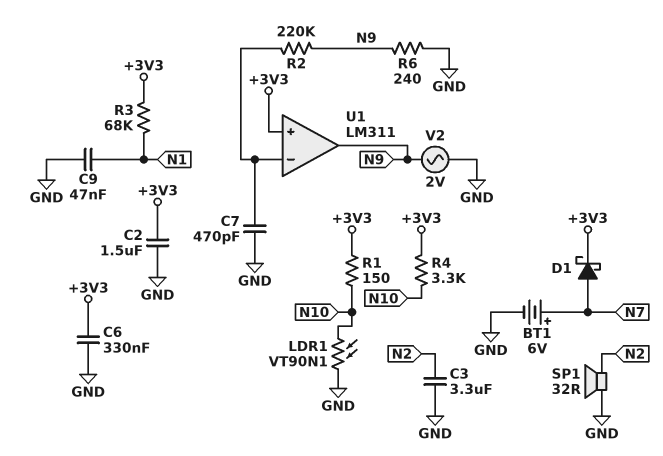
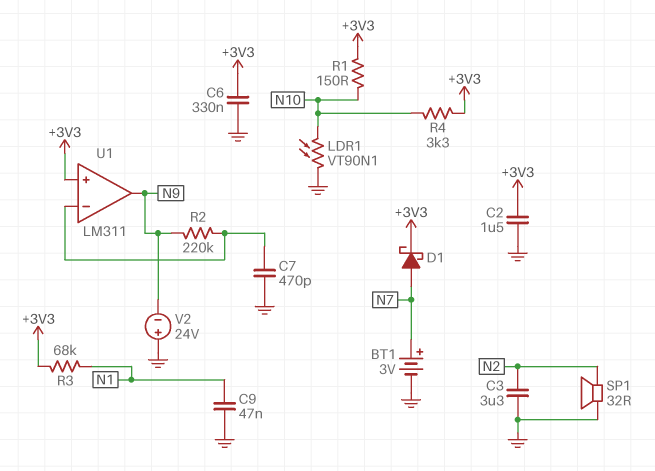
BT1: 6V (plus N7, minus GND) -> 3V (plus N7, minus GND)
R6: 240 (GND, N9) -> none
V2: AC 2V (GND, N9) -> 24V (plus GND, minus N9)

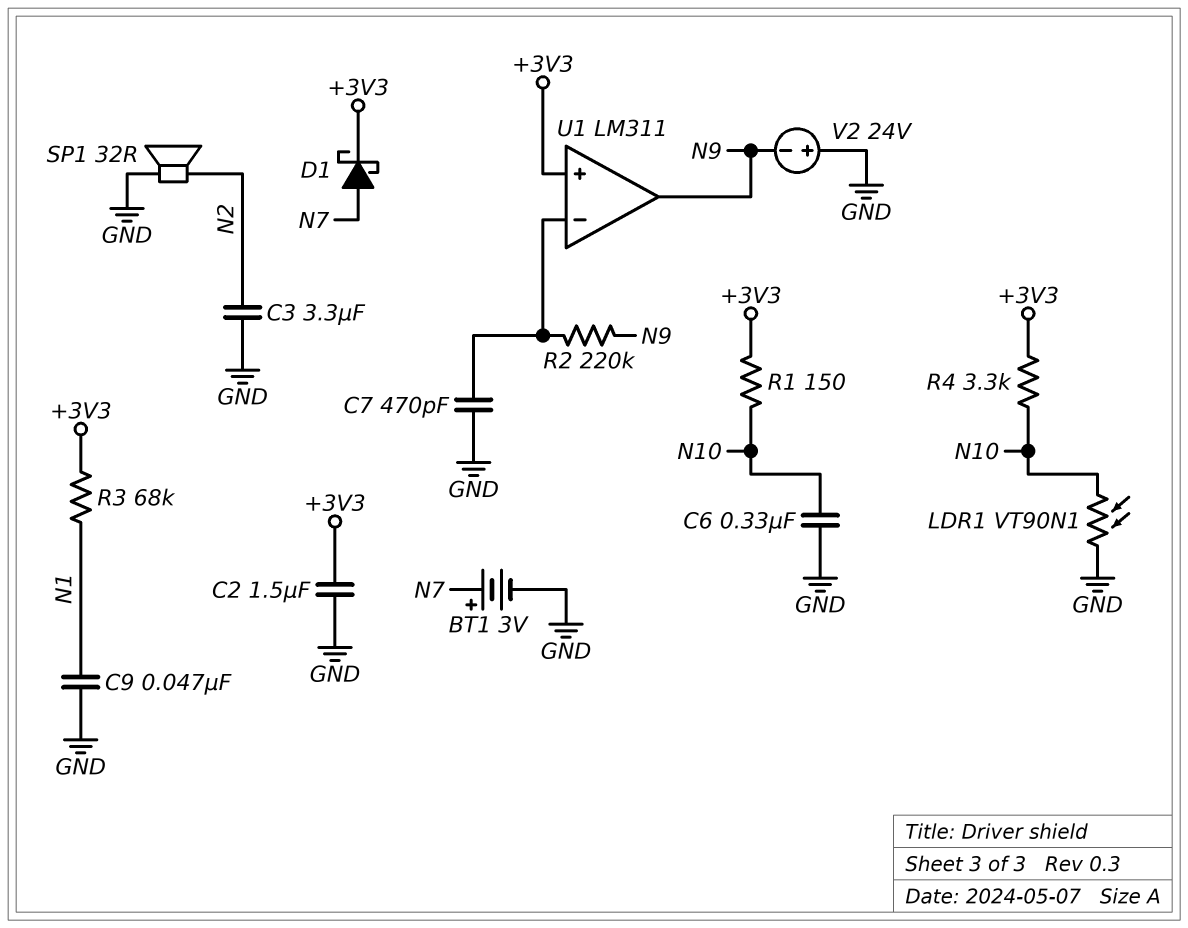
C6: 330nF (+3V3, GND) -> 330nF (GND, N10)

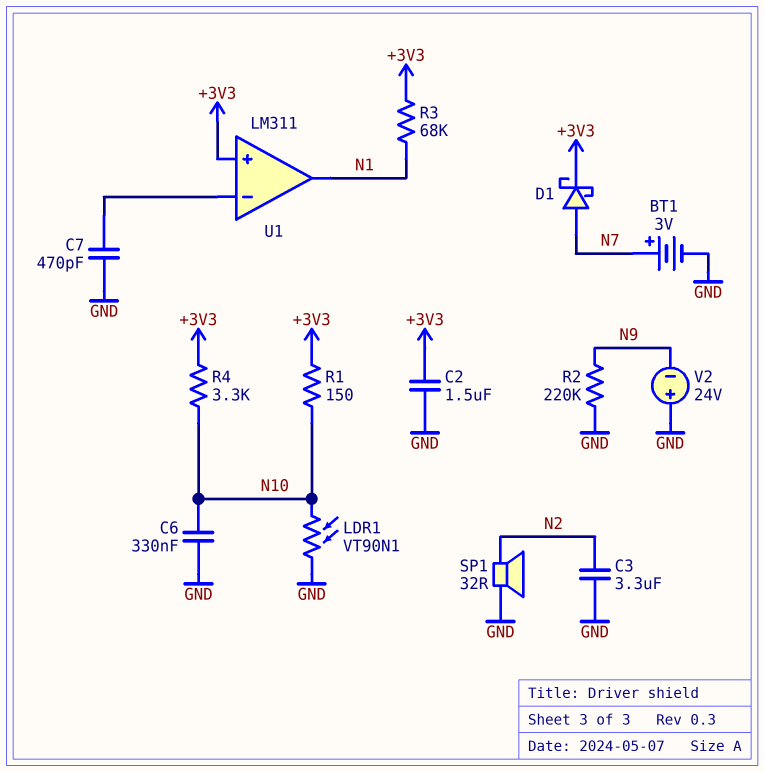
C9: 47nF (GND, N1) -> none
R2: 220k (N9, U1/in-) -> 220k (GND, N9)
U1 pin out: N9 -> N1

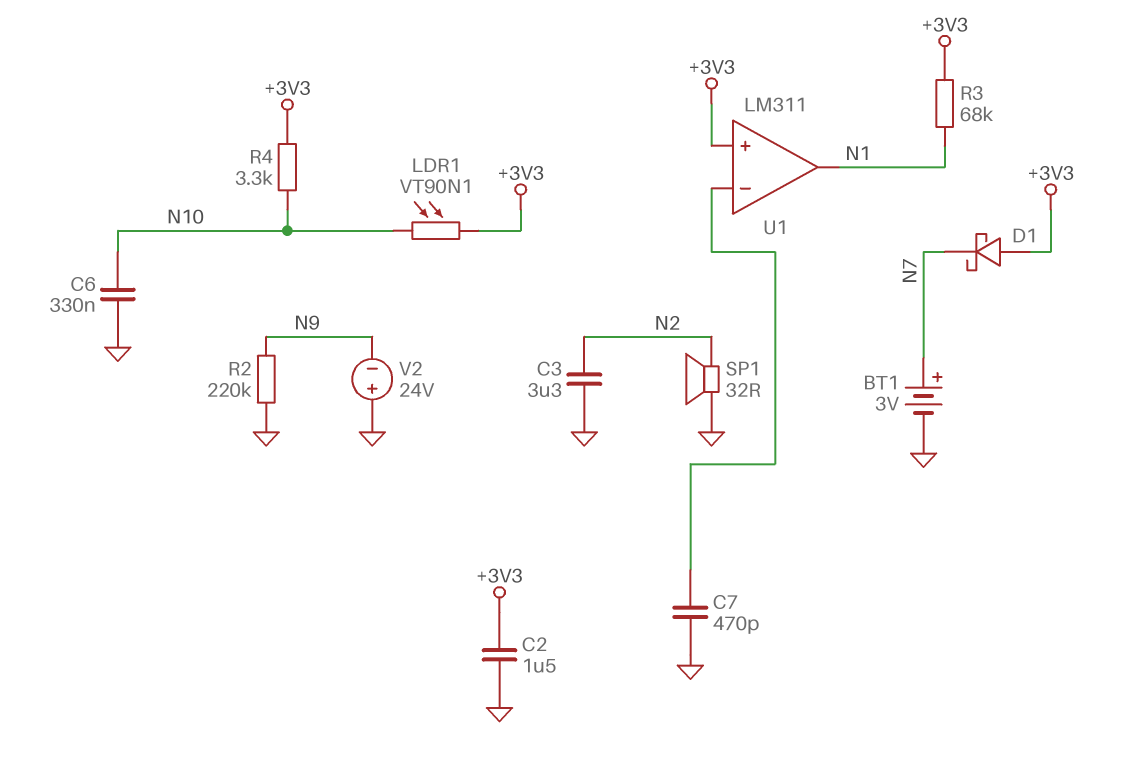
D1: schottky (A N7, K +3V3) -> schottky (A +3V3, K N7)
LDR1: VT90N1 (GND, N10) -> VT90N1 (+3V3, N10)
R1: 150 (+3V3, N10) -> none

